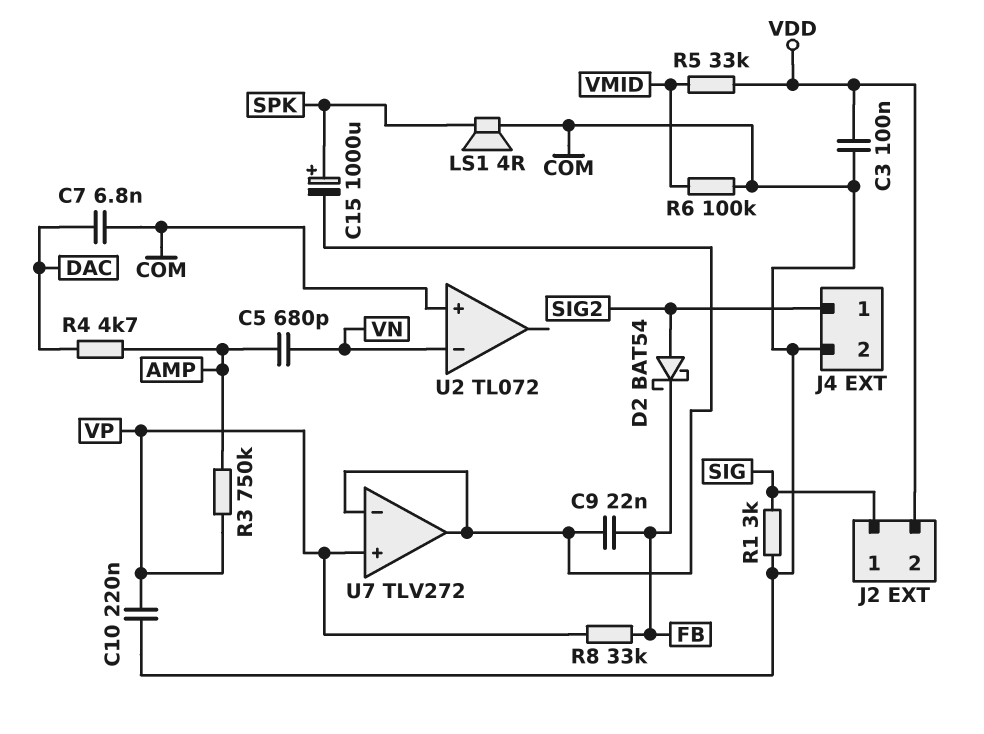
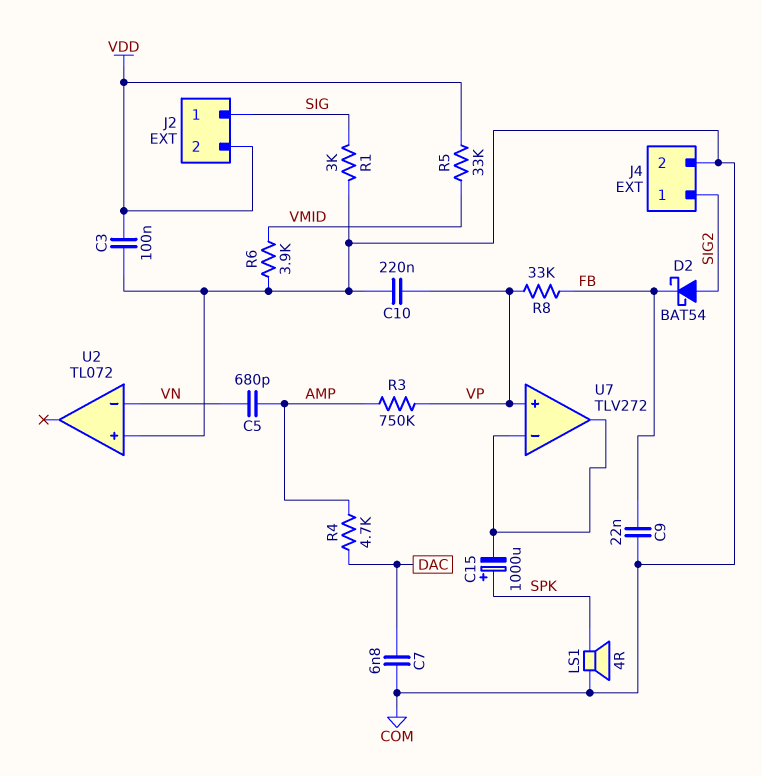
C9: 22nF (FB, U7/in-) -> 22nF (COM, FB)
R6: 100k (COM, VMID) -> 3.9k (COM, VMID)

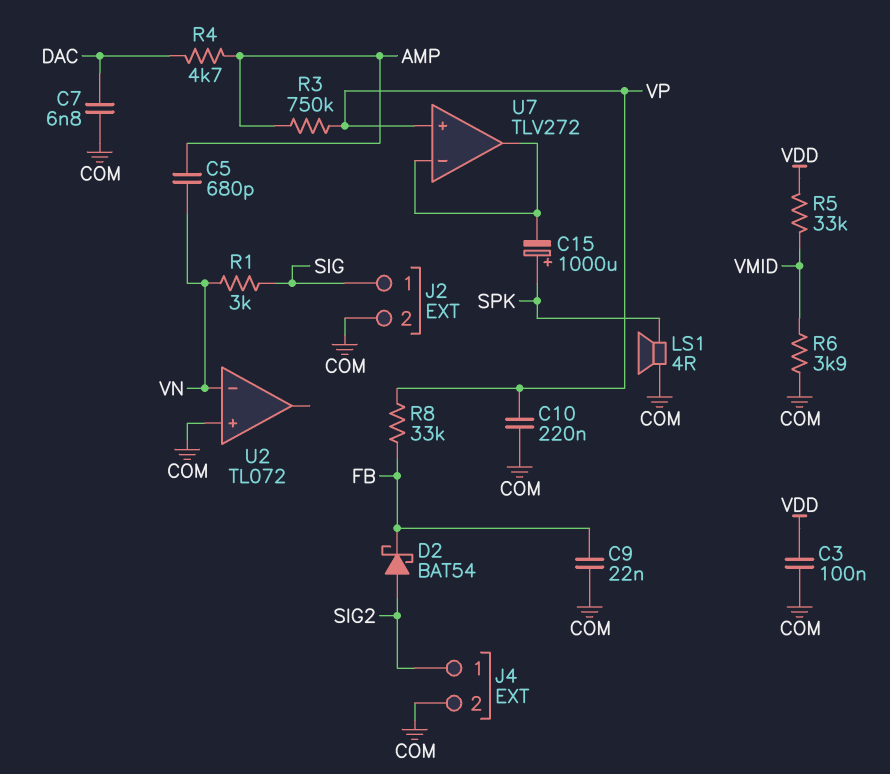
J2 pin 2: VDD -> COM
R1: 3k (COM, SIG) -> 3k (SIG, VN)

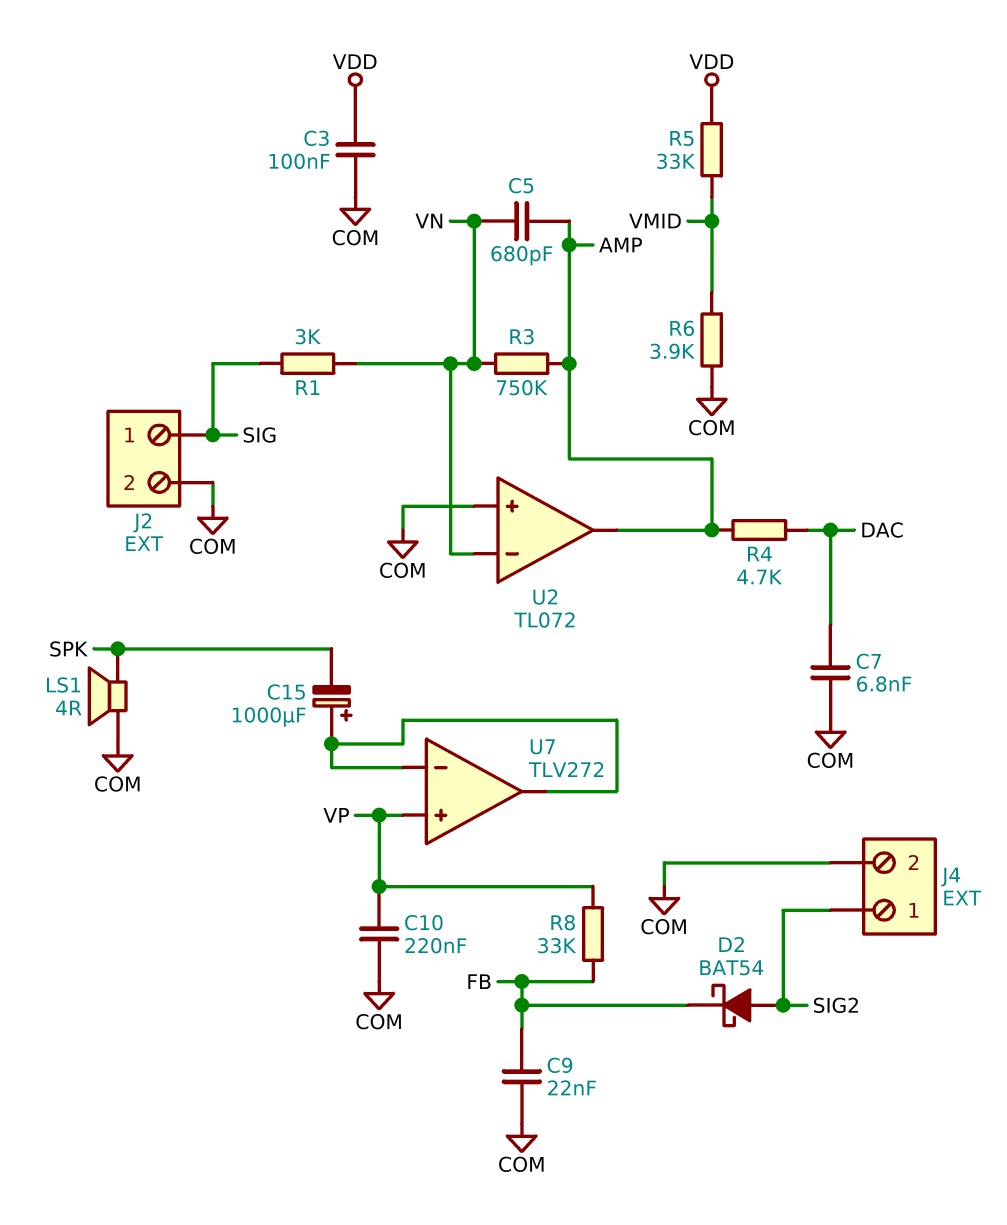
C15: 1000uF (plus SPK, minus U7/in-) -> 1000uF (plus U7/in-, minus SPK)
R3: 750k (AMP, VP) -> 750k (AMP, VN)
U2 pin out: none -> AMP

